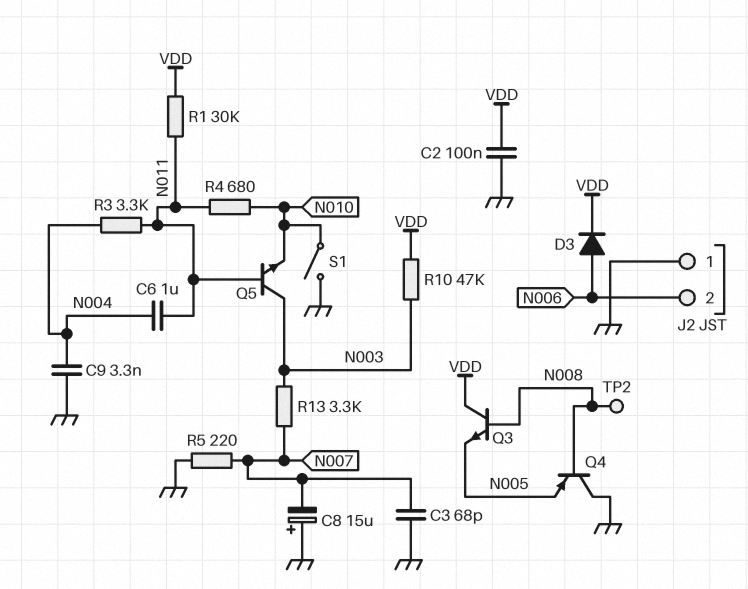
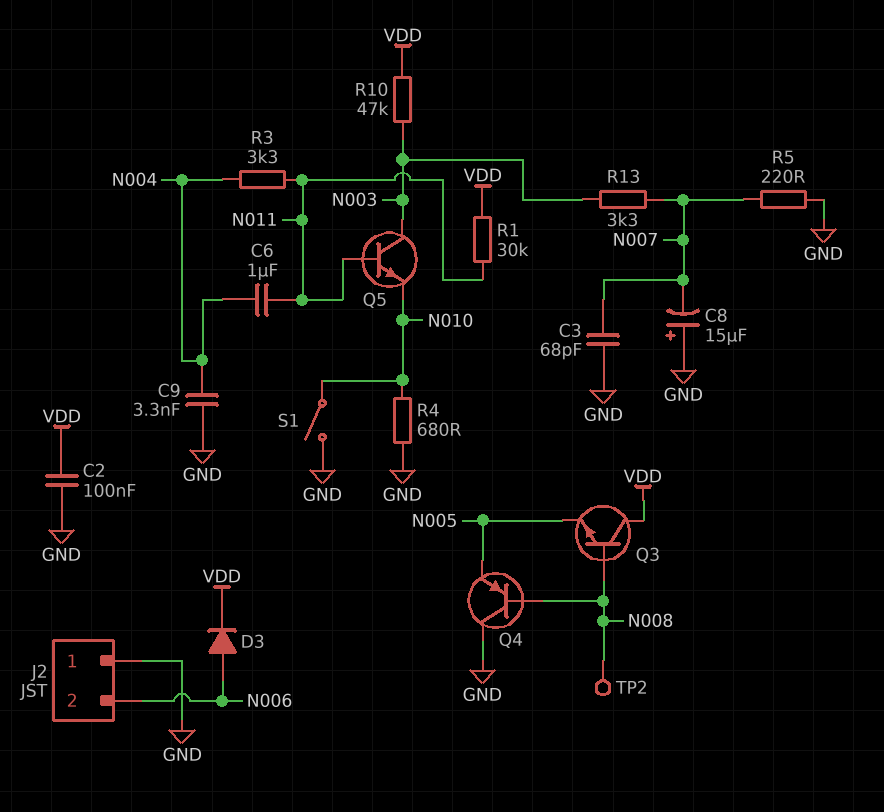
R4: 680 (N010, N011) -> 680 (GND, N010)

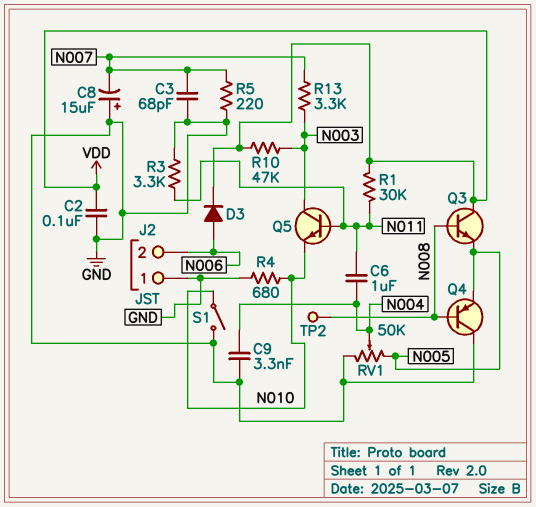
R3: 3.3k (N004, N011) -> 3.3k (GND, N011)
RV1: none -> 50k (GND, N005, wiper N004)

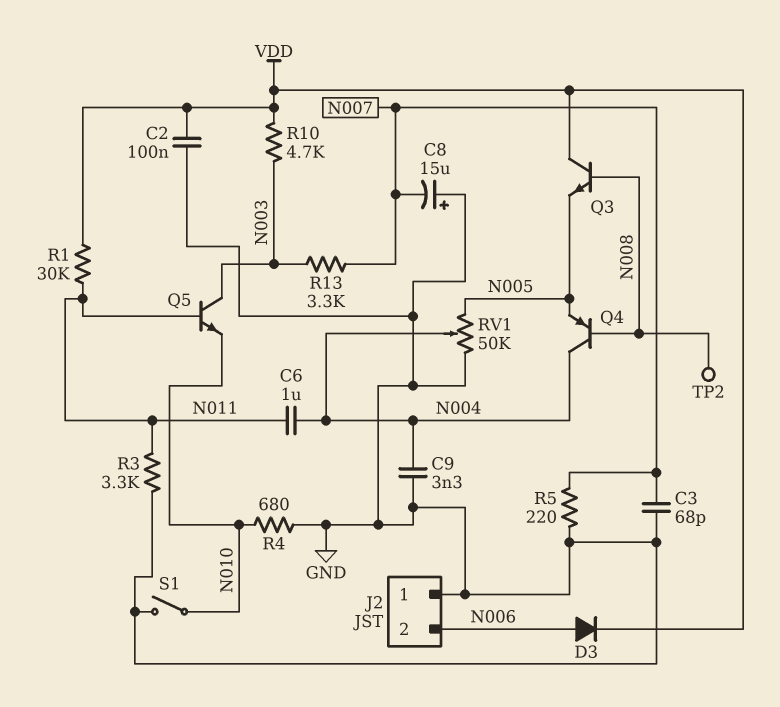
Q4: PNP (B N008, C GND, E N005) -> PNP (B N008, C N004, E N005)
R10: 47k (N003, VDD) -> 4.7k (N003, VDD)

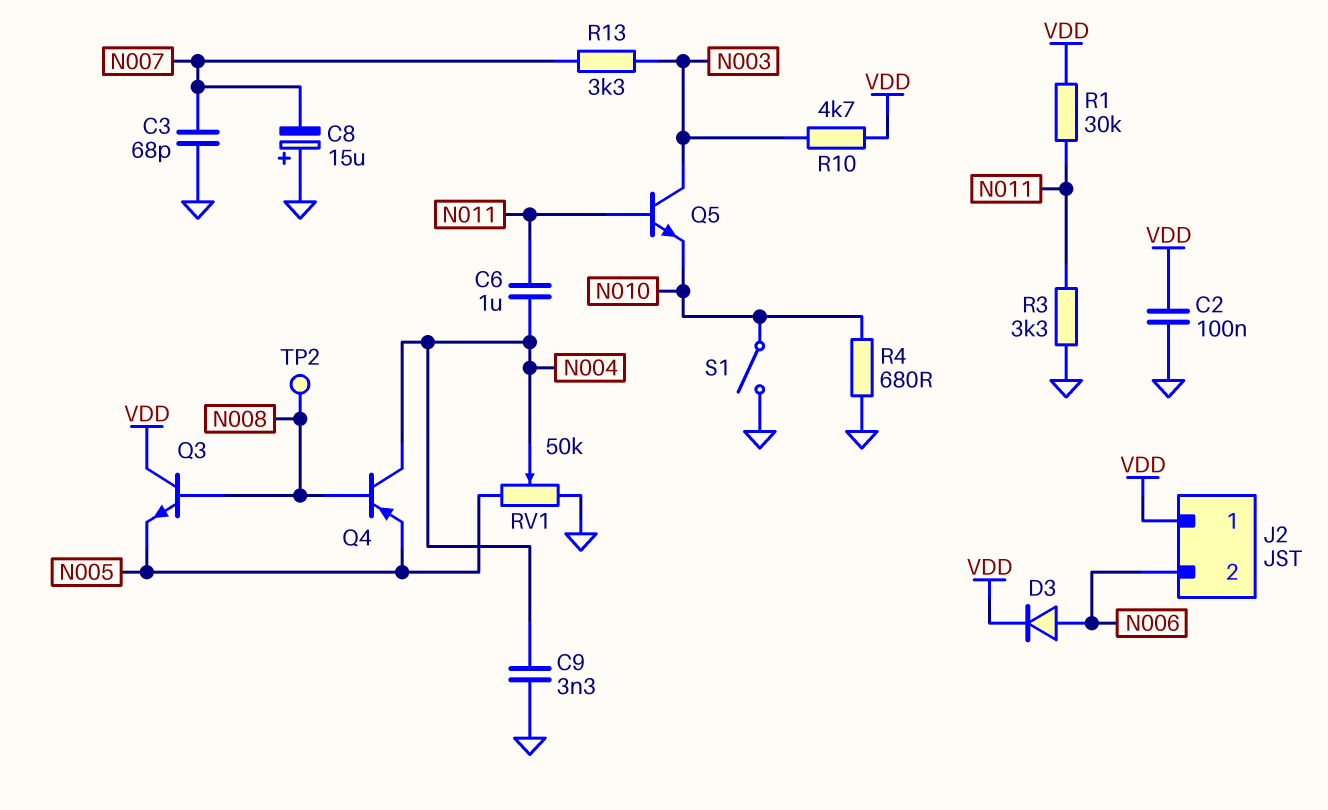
J2 pin 1: GND -> VDD
R5: 220 (GND, N007) -> none

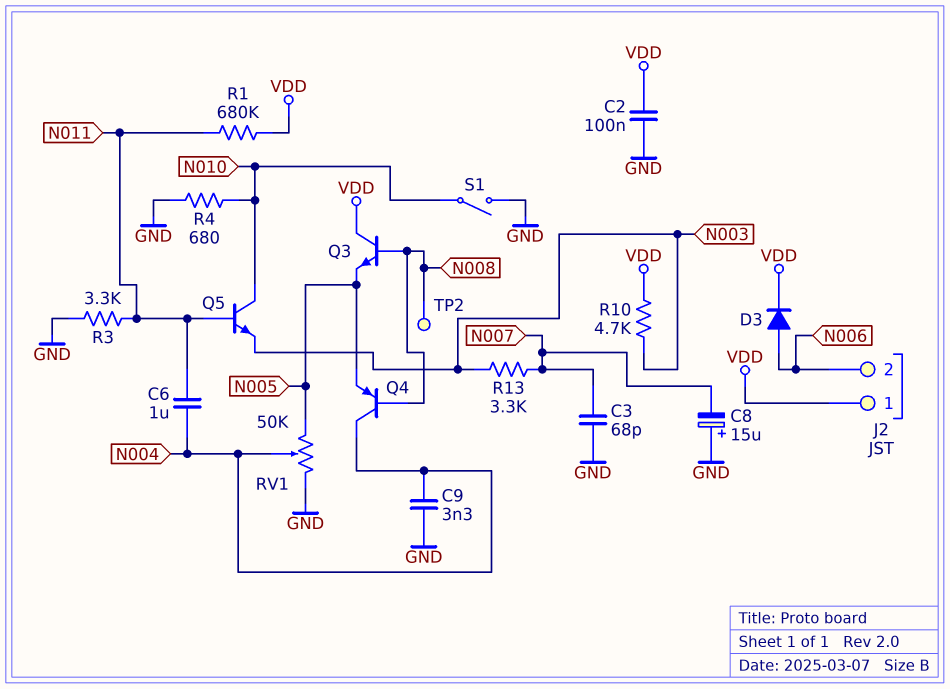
Q5: NPN (B N011, C N003, E N010) -> NPN (B N011, C N010, E N003)
R1: 30k (N011, VDD) -> 680k (N011, VDD)

